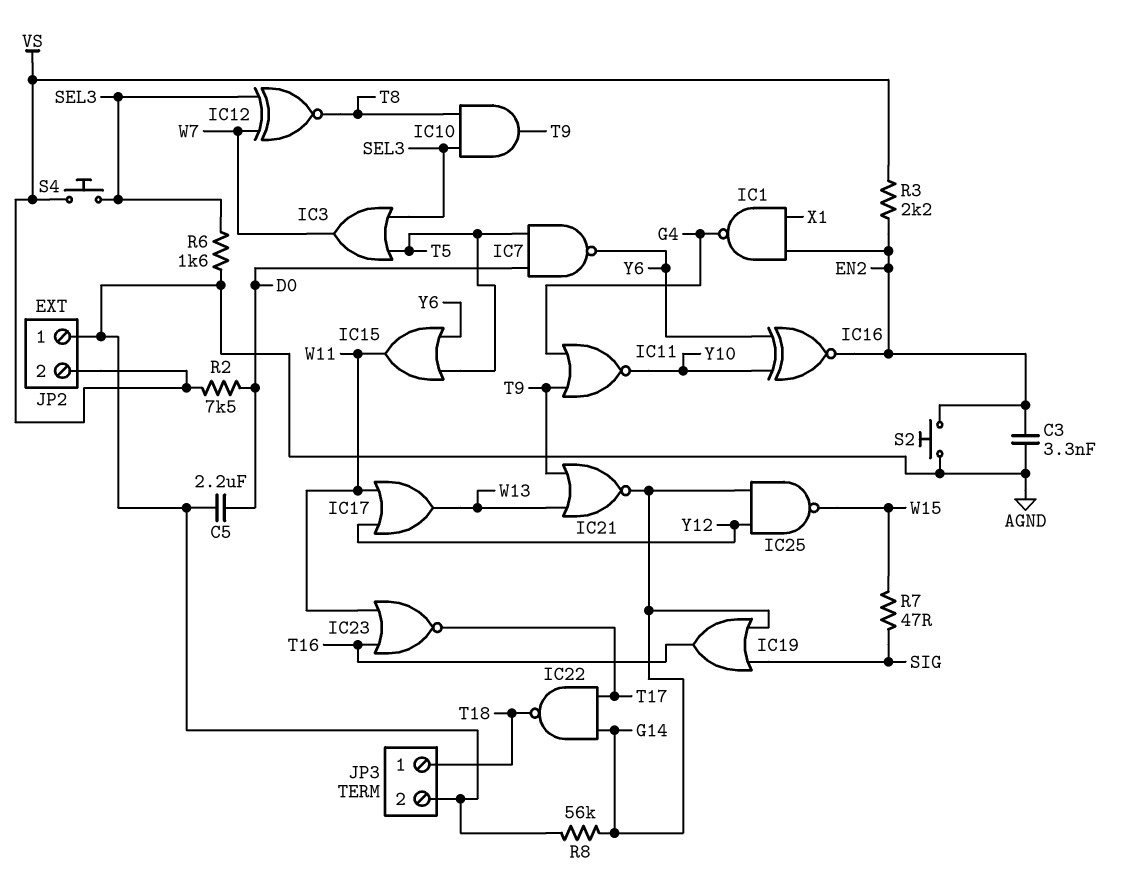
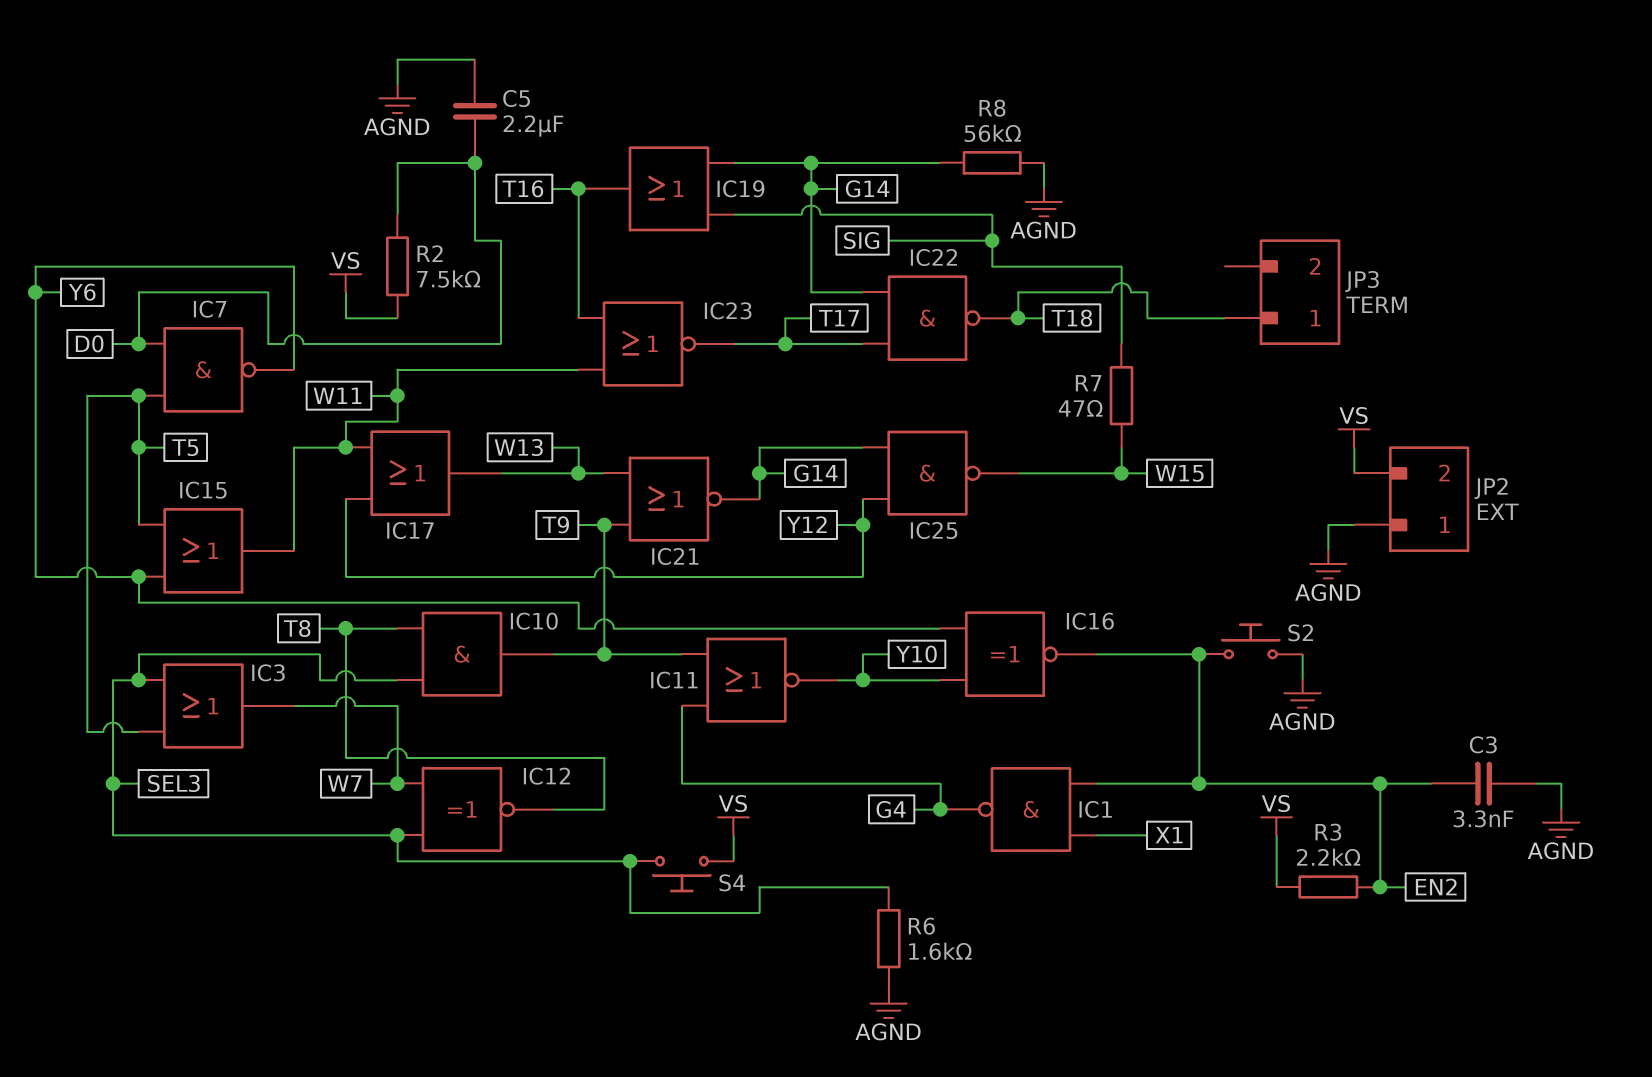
JP3 pin 2: AGND -> none

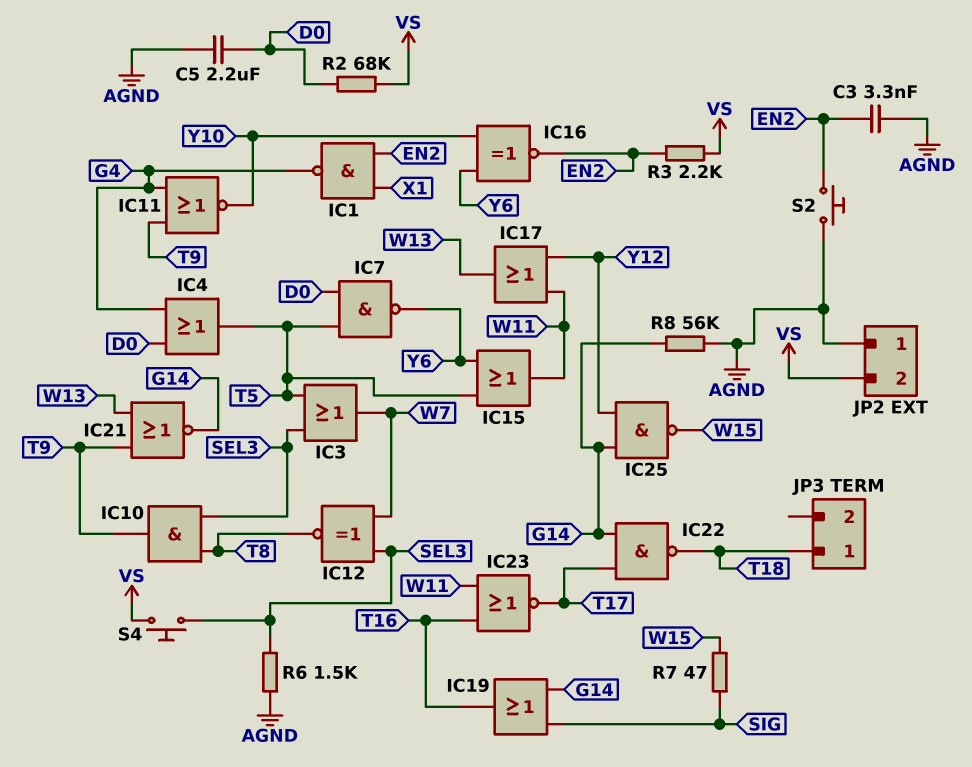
IC4: none -> OR (in D0, in G4, out T5)
R2: 7.5k (D0, VS) -> 68k (D0, VS)
R6: 1.6k (AGND, SEL3) -> 1.5k (AGND, SEL3)

